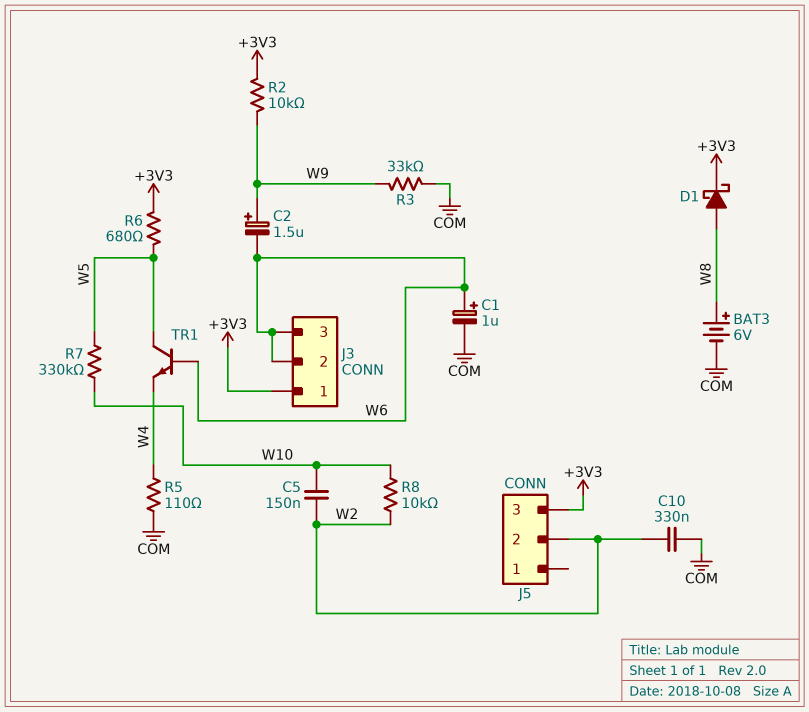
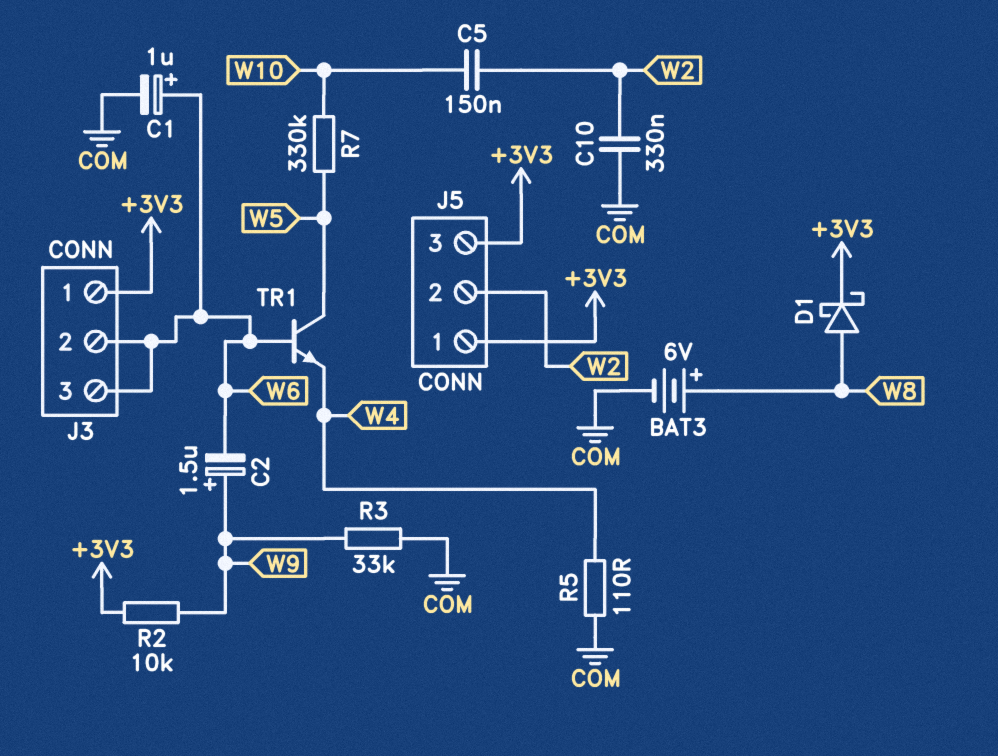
J5 pin 1: none -> +3V3
R6: 680 (+3V3, W5) -> none
R8: 10k (W2, W10) -> none

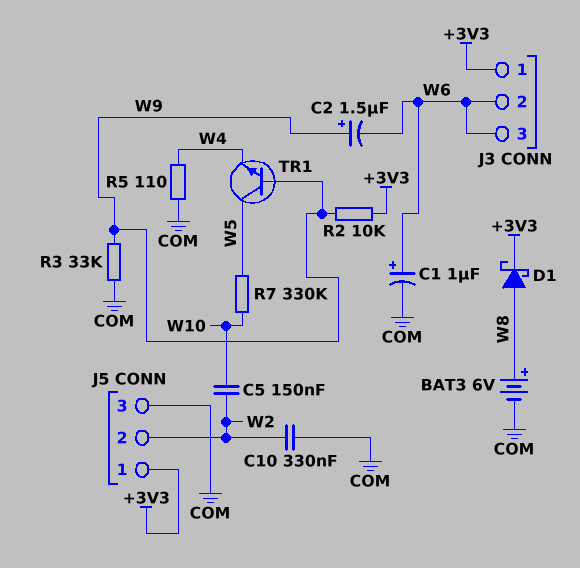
J5 pin 3: +3V3 -> COM
TR1: NPN (B W6, C W5, E W4) -> NPN (B W9, C W5, E W4)

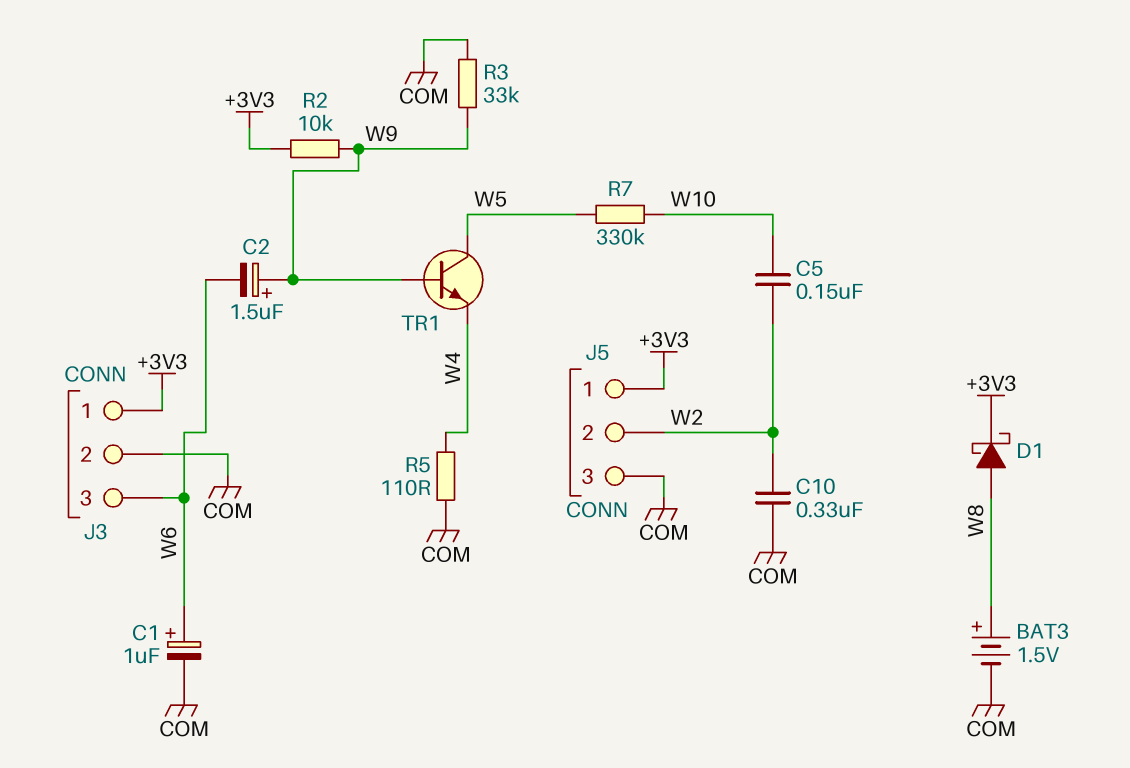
BAT3: 6V (plus W8, minus COM) -> 1.5V (plus W8, minus COM)
J3 pin 2: W6 -> COM

